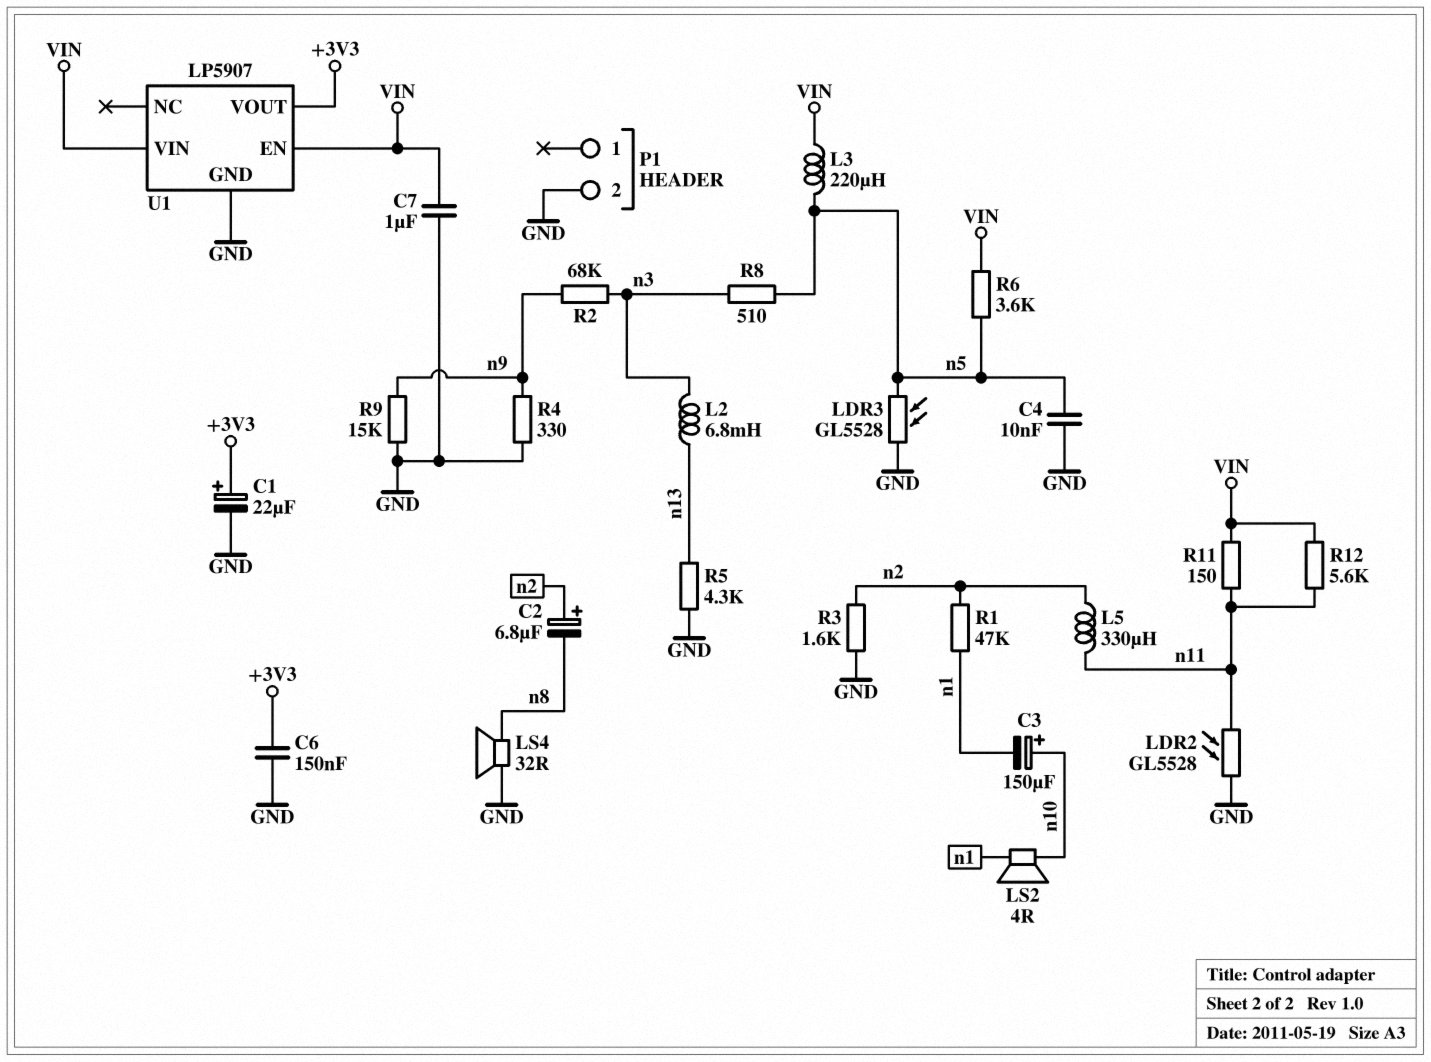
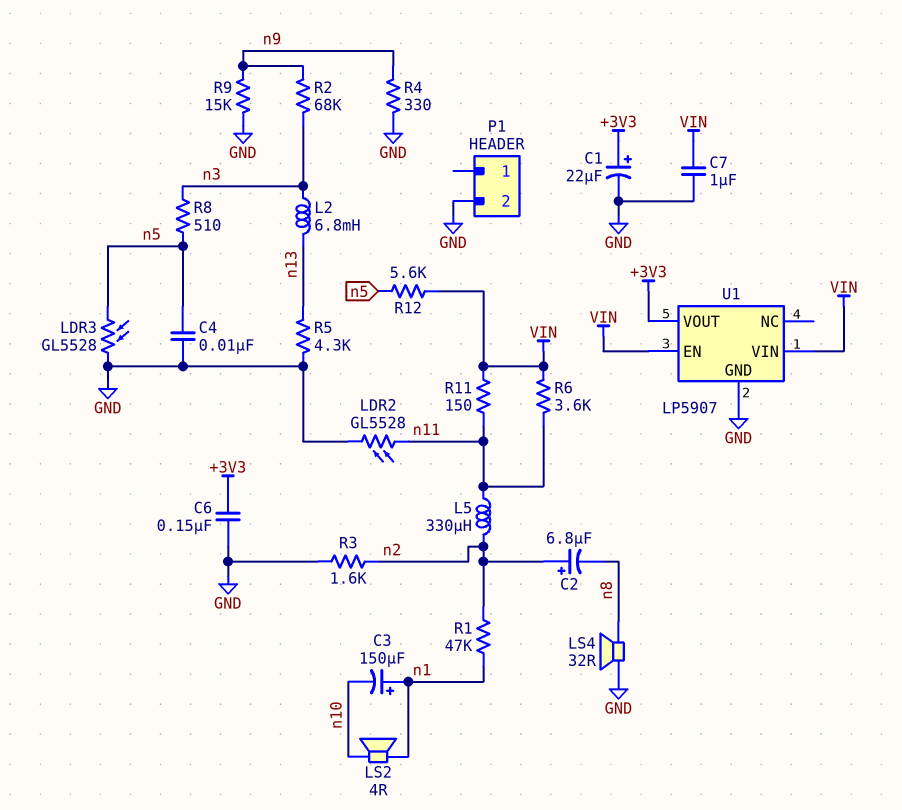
C3: 150uF (plus n10, minus n1) -> 150uF (plus n1, minus n10)
L3: 220uH (VIN, n5) -> none
R6: 3.6k (VIN, n5) -> 3.6k (VIN, n11)
R12: 5.6k (VIN, n11) -> 5.6k (VIN, n5)

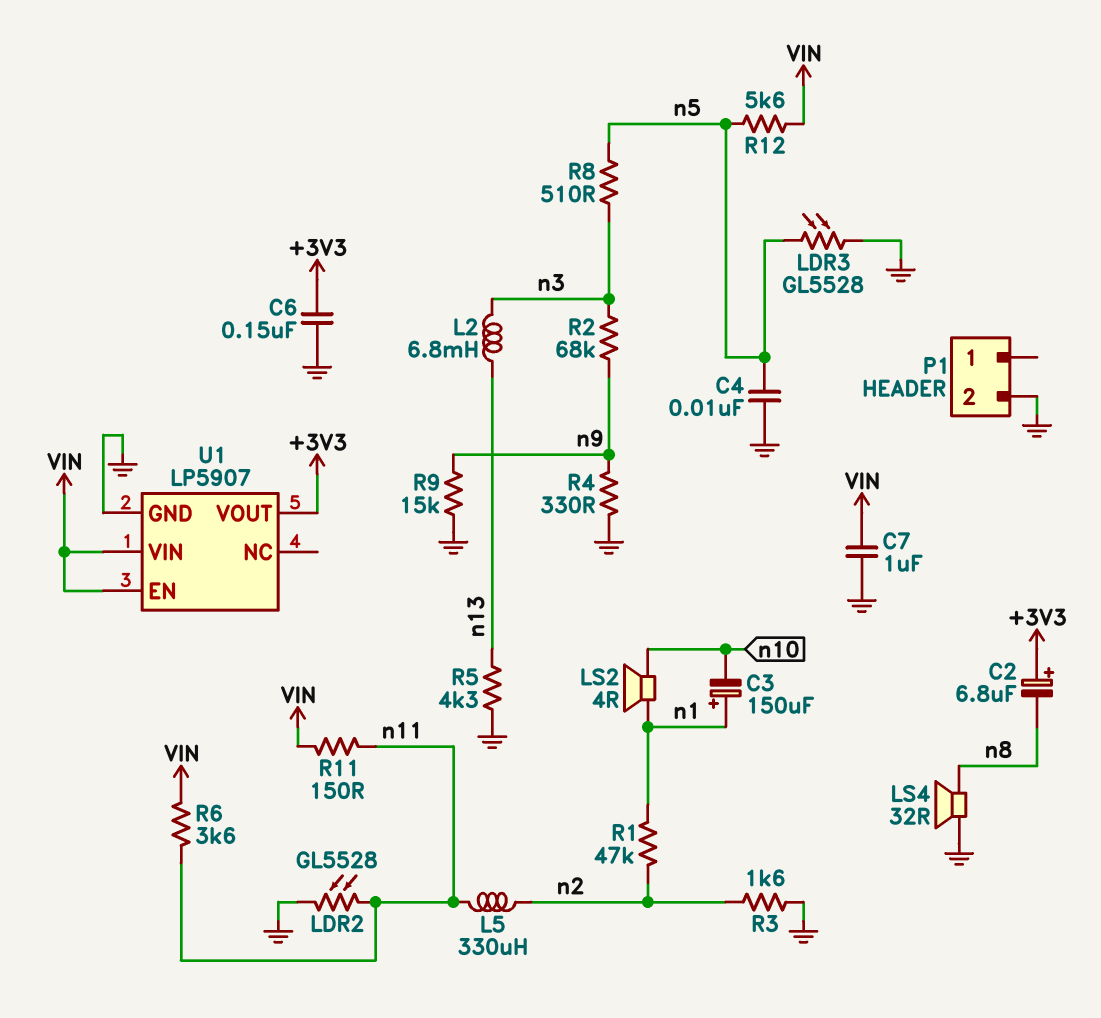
C1: 22uF (plus +3V3, minus GND) -> none
C2: 6.8uF (plus n2, minus n8) -> 6.8uF (plus +3V3, minus n8)

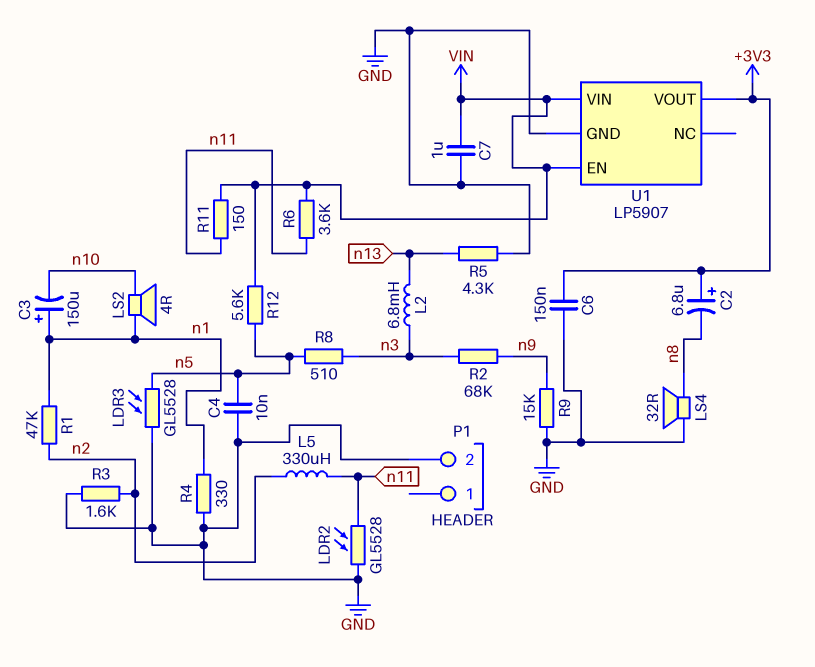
R4: 330 (GND, n9) -> 330 (GND, n1)

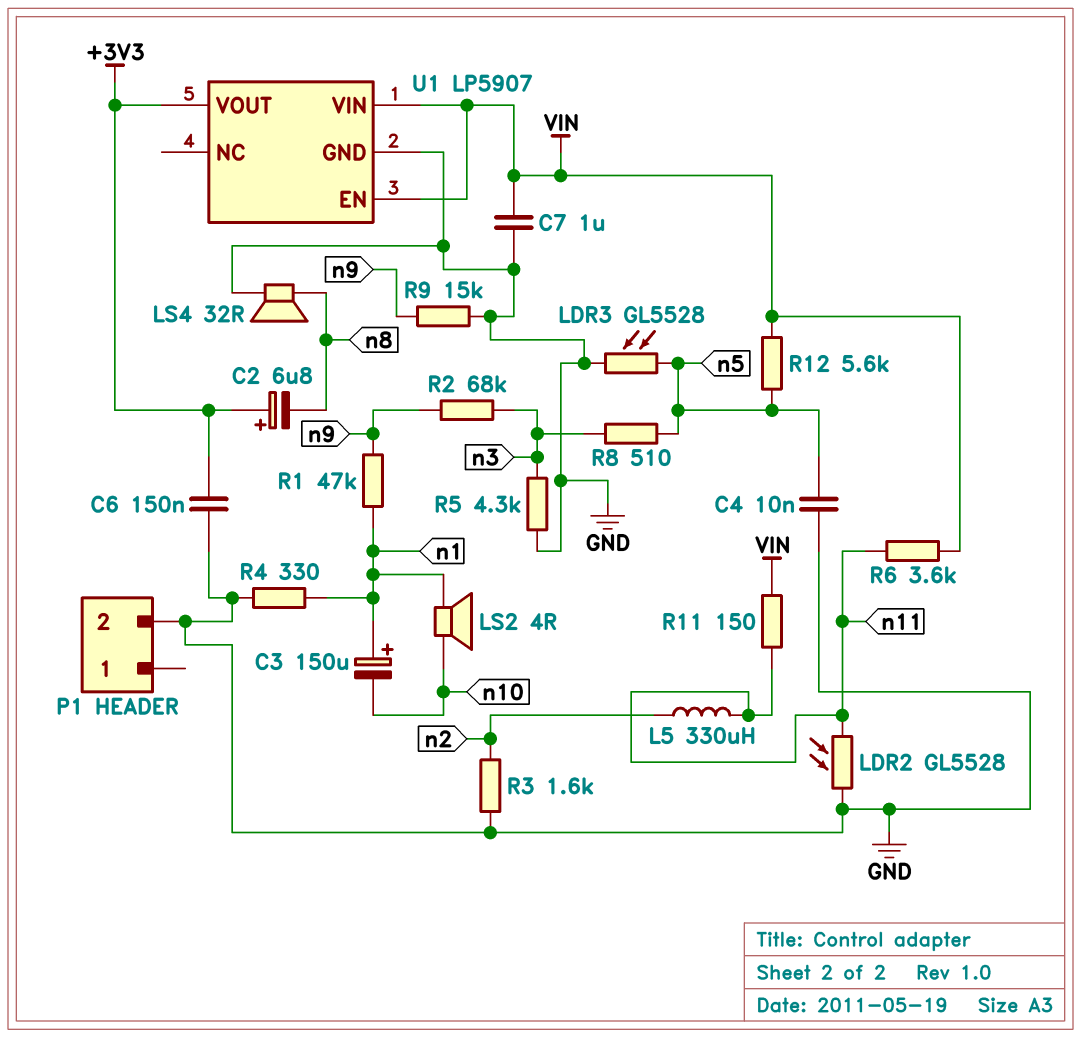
L2: 6.8mH (n3, n13) -> none
R1: 47k (n1, n2) -> 47k (n1, n9)
R5: 4.3k (GND, n13) -> 4.3k (GND, n3)

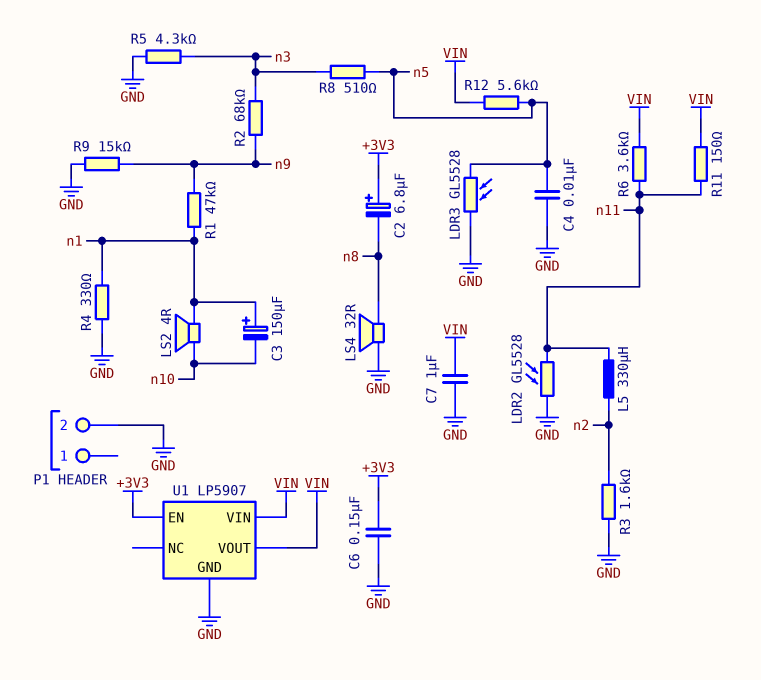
U1 pin EN: VIN -> +3V3
U1 pin VOUT: +3V3 -> VIN

